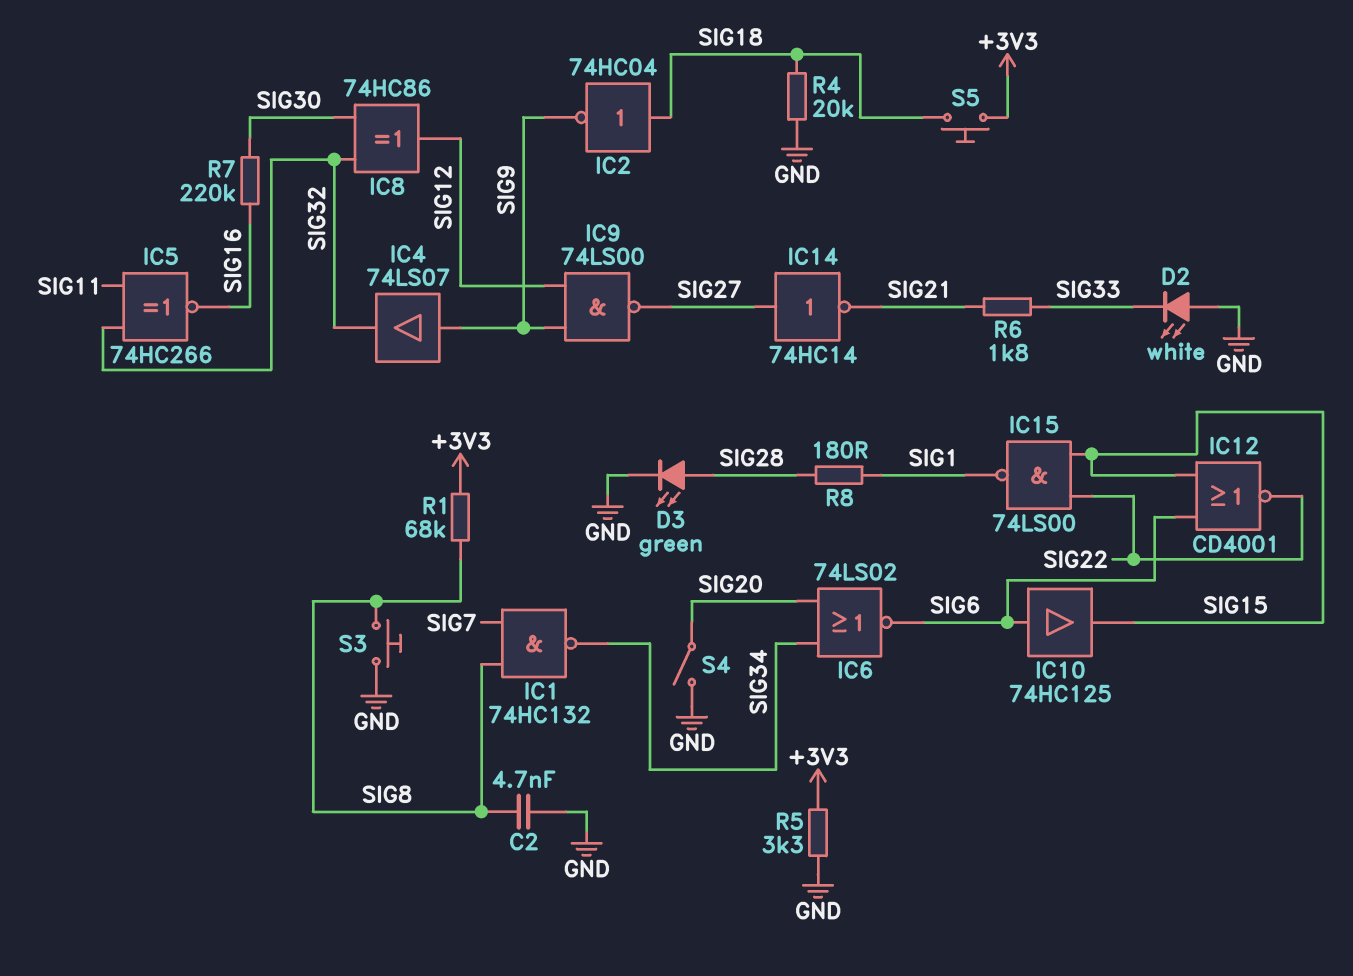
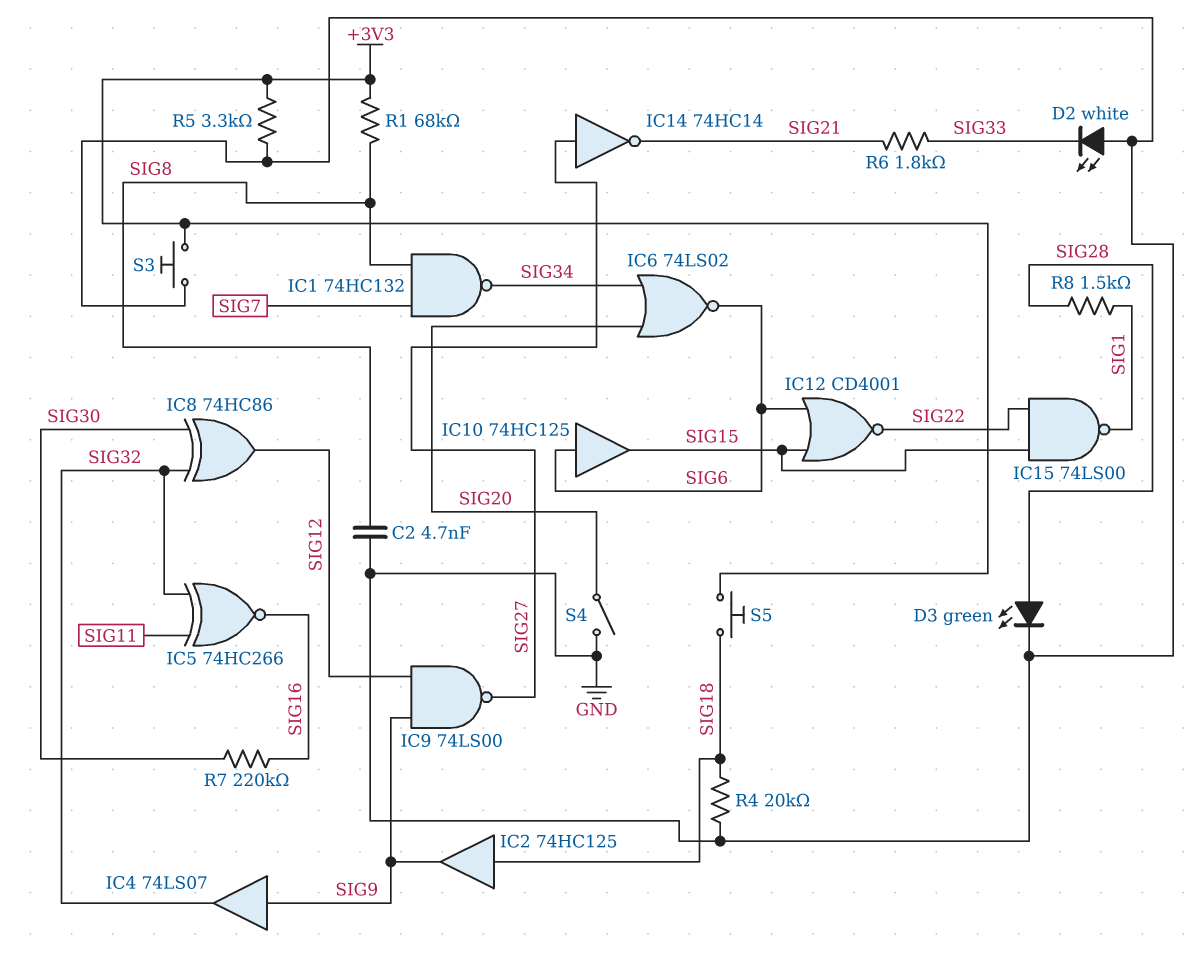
IC2: NOT 74HC04 (in SIG18, out SIG9) -> buffer 74HC125 (in SIG18, out SIG9)
R8: 180 (SIG1, SIG28) -> 1.5k (SIG1, SIG28)
S3: button (GND, SIG8) -> button (+3V3, GND)

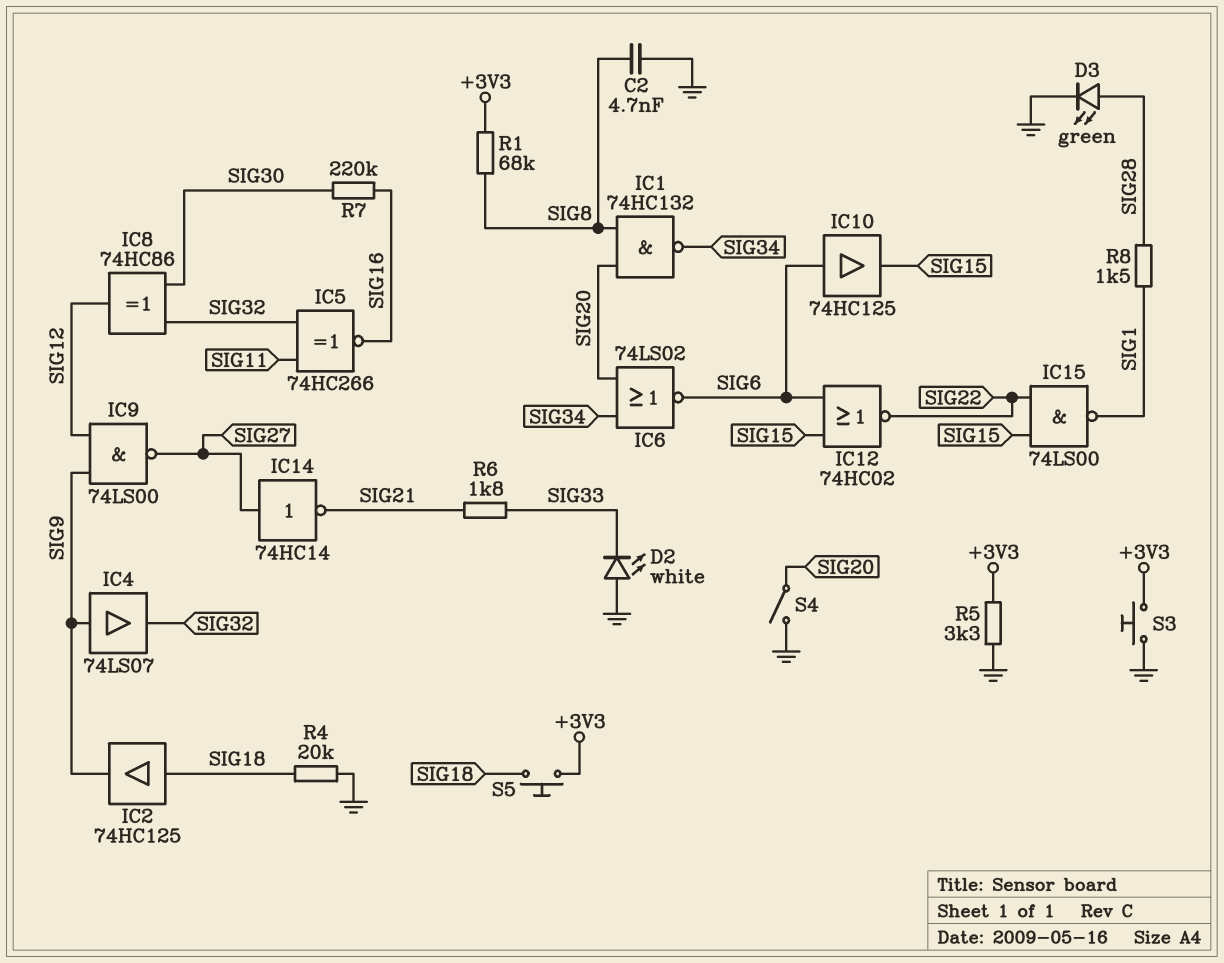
IC1: NAND 74HC132 (in SIG7, in SIG8, out SIG34) -> NAND 74HC132 (in SIG8, in SIG20, out SIG34)
IC12: NOR CD4001 (in SIG6, in SIG15, out SIG22) -> NOR 74HC02 (in SIG6, in SIG15, out SIG22)

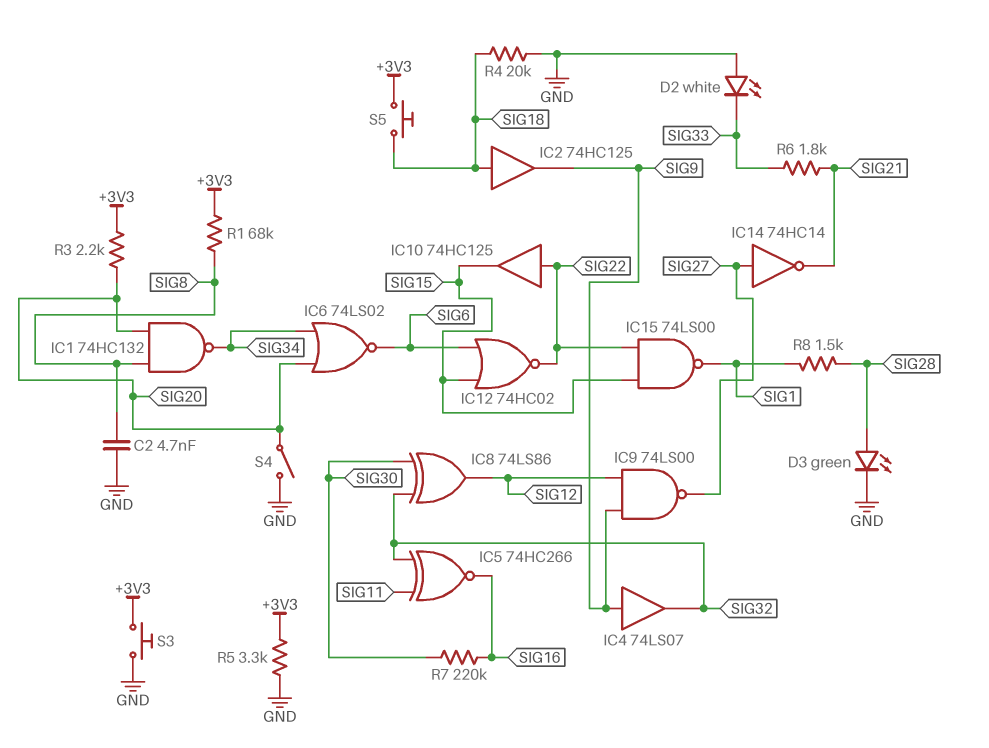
IC8: XOR 74HC86 (in SIG30, in SIG32, out SIG12) -> XOR 74LS86 (in SIG30, in SIG32, out SIG12)
IC10: buffer 74HC125 (in SIG6, out SIG15) -> buffer 74HC125 (in SIG22, out SIG15)
R3: none -> 2.2k (+3V3, SIG20)

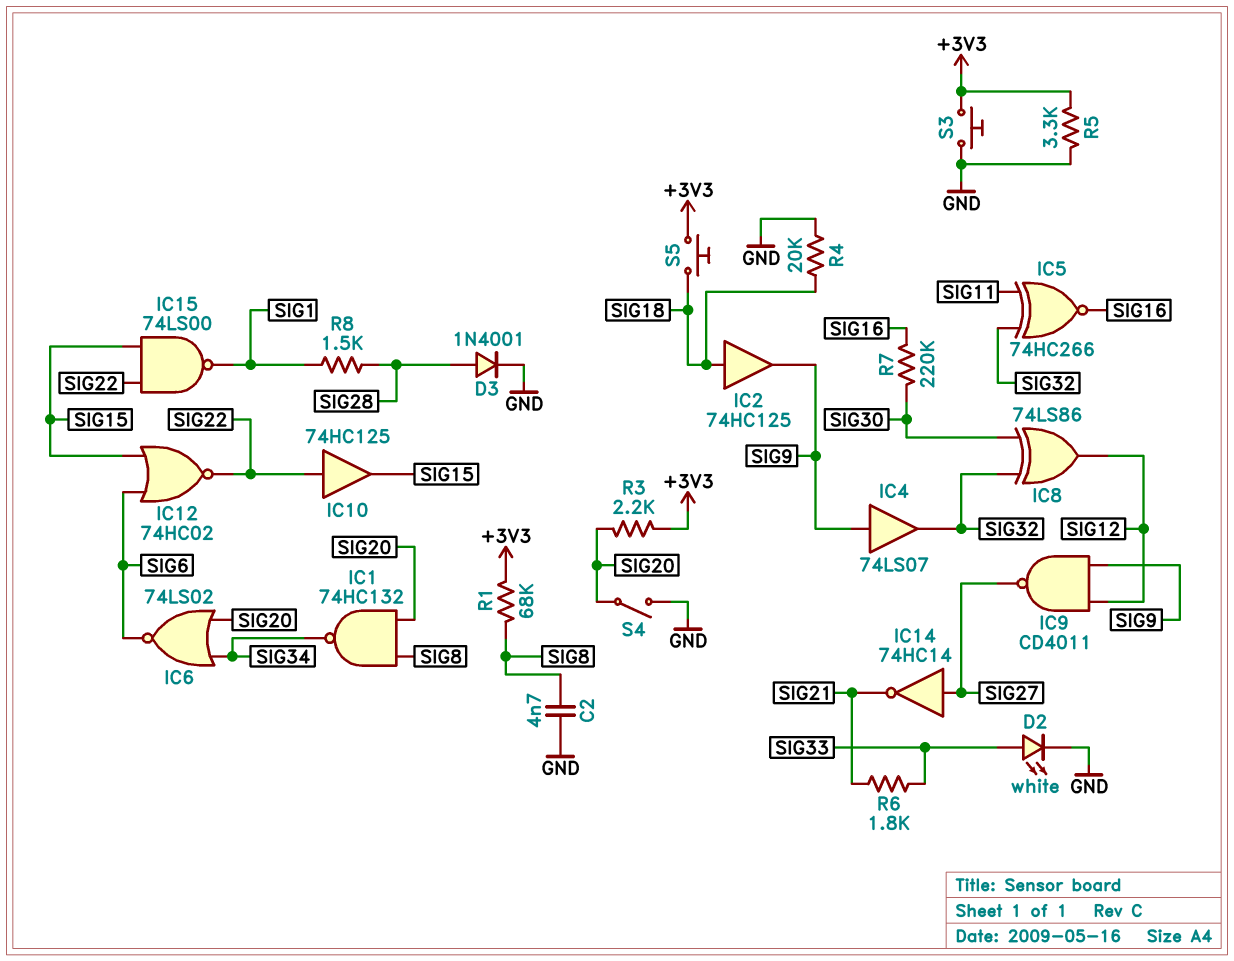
D2: LED white (A GND, K SIG33) -> LED white (A SIG33, K GND)
D3: LED green (A SIG28, K GND) -> diode 1N4001 (A SIG28, K GND)
IC9: NAND 74LS00 (in SIG9, in SIG12, out SIG27) -> NAND CD4011 (in SIG9, in SIG12, out SIG27)

